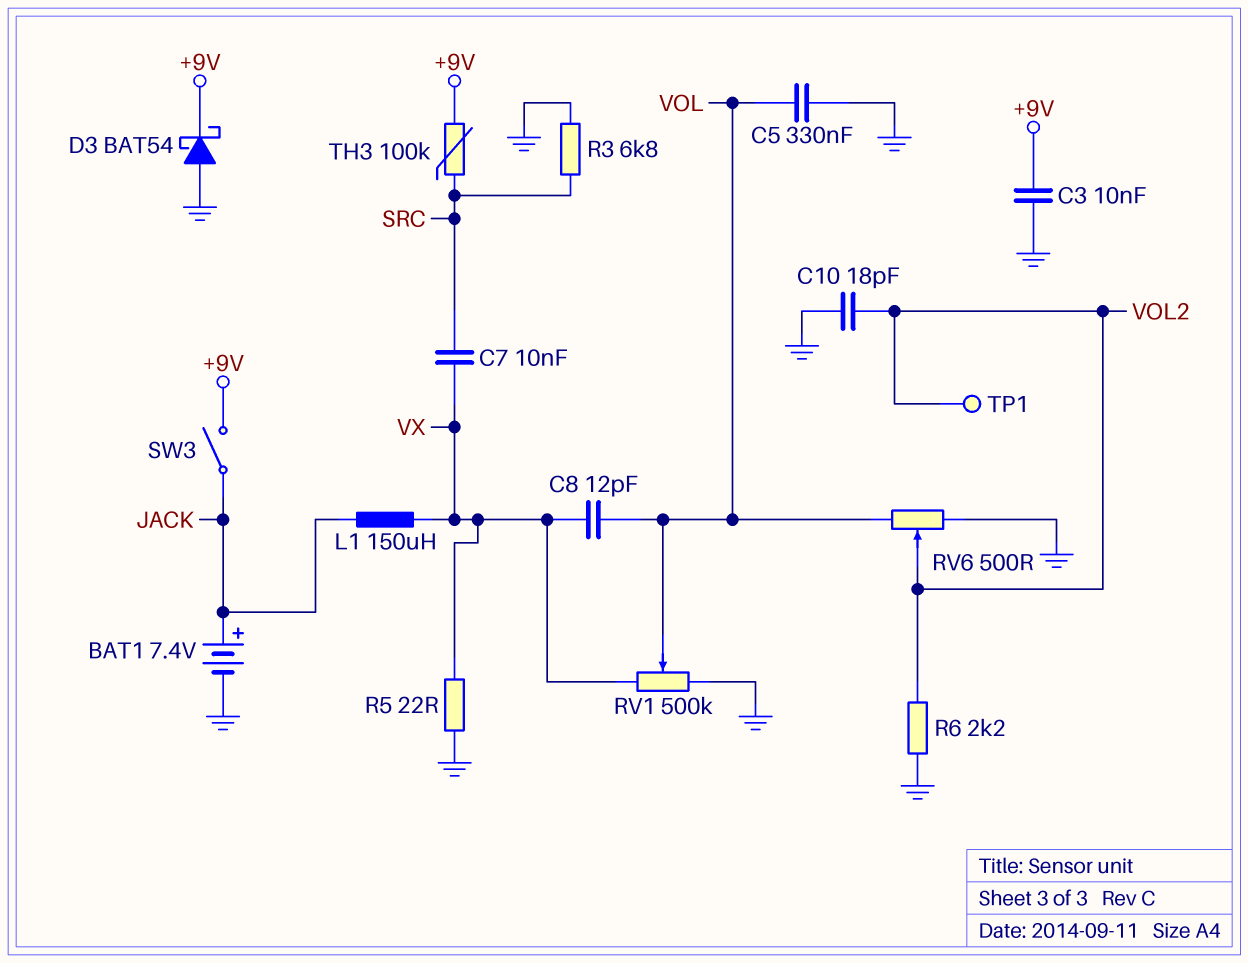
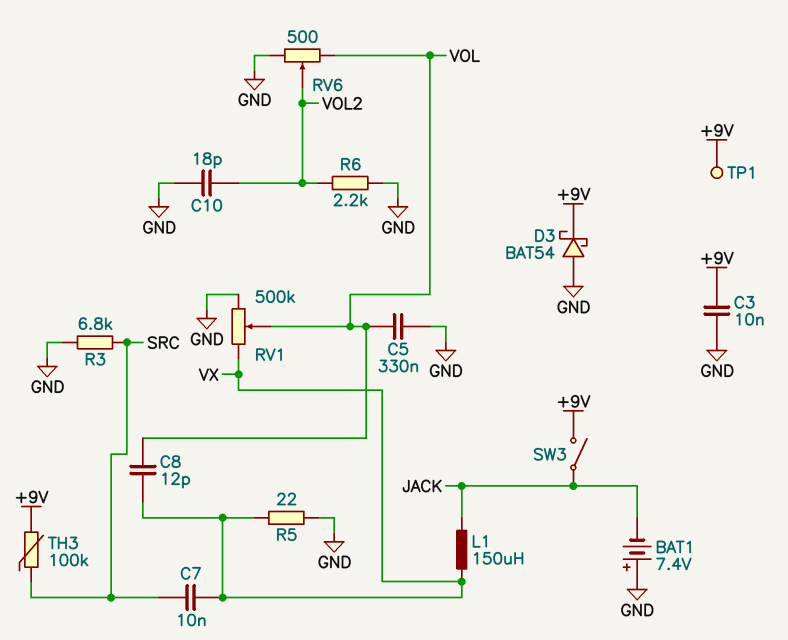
BAT1: 7.4V (plus JACK, minus GND) -> 7.4V (plus GND, minus JACK)
TP1: test point (VOL2) -> test point (+9V)

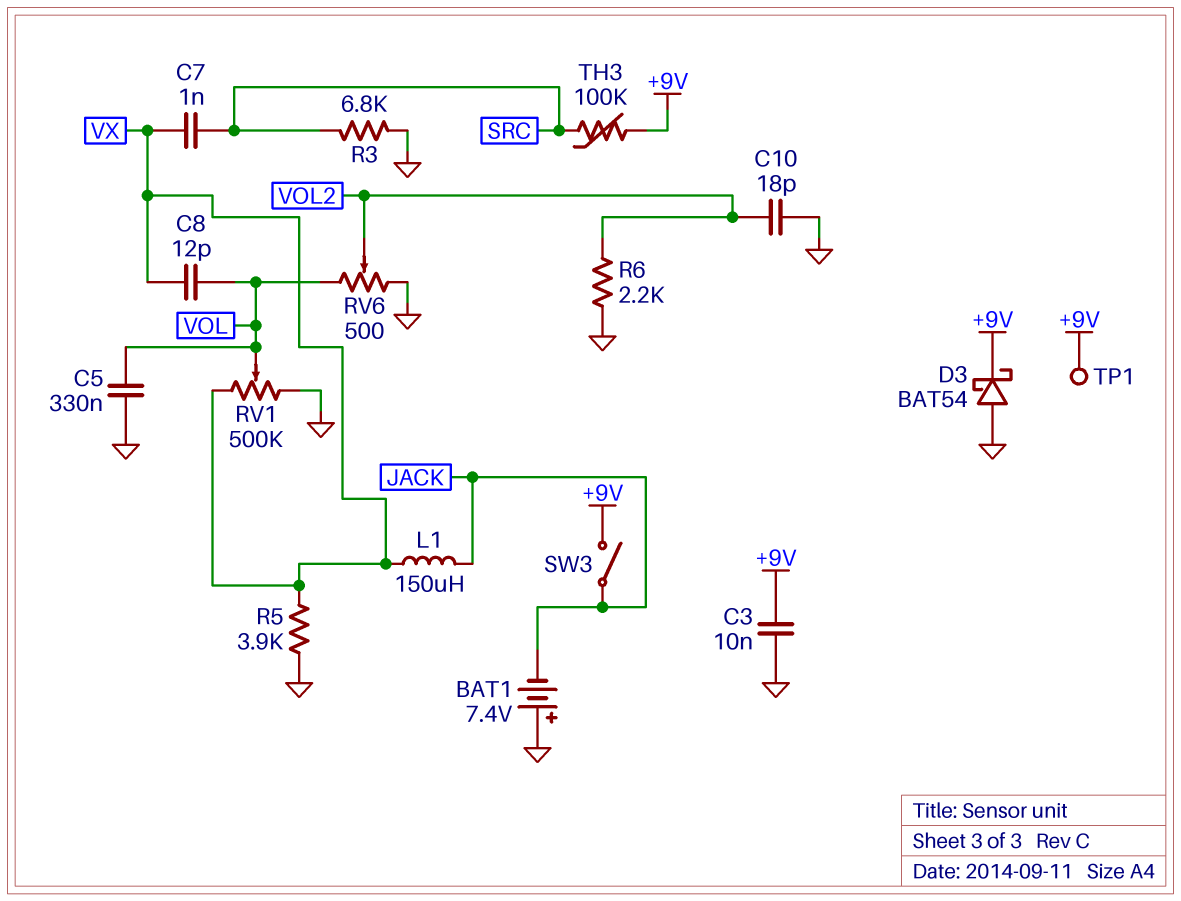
C7: 10nF (SRC, VX) -> 1nF (SRC, VX)
R5: 22 (GND, VX) -> 3.9k (GND, VX)

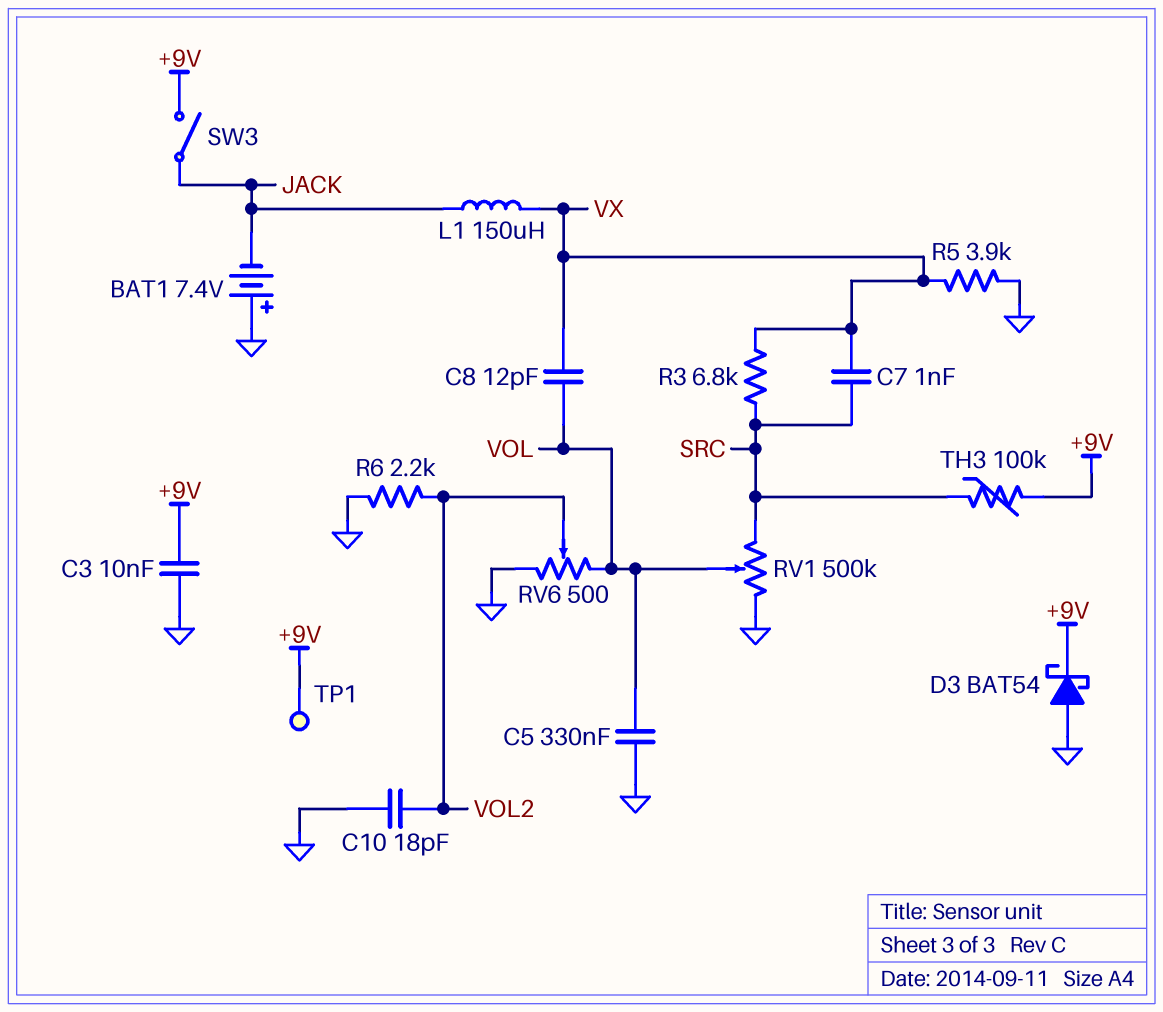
R3: 6.8k (GND, SRC) -> 6.8k (SRC, VX)
RV1: 500k (GND, VX, wiper VOL) -> 500k (GND, SRC, wiper VOL)

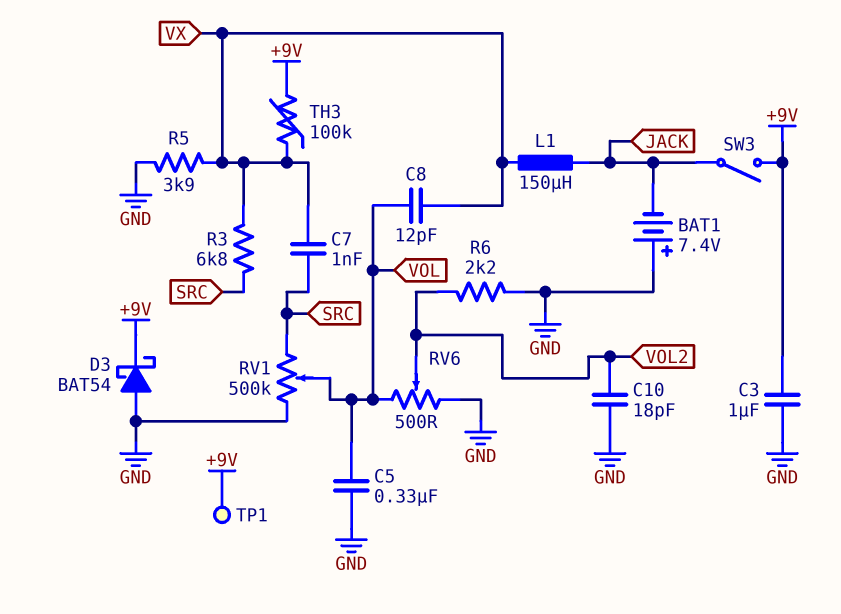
C3: 10nF (+9V, GND) -> 1uF (+9V, GND)
TH3: 100k (+9V, SRC) -> 100k (+9V, VX)

